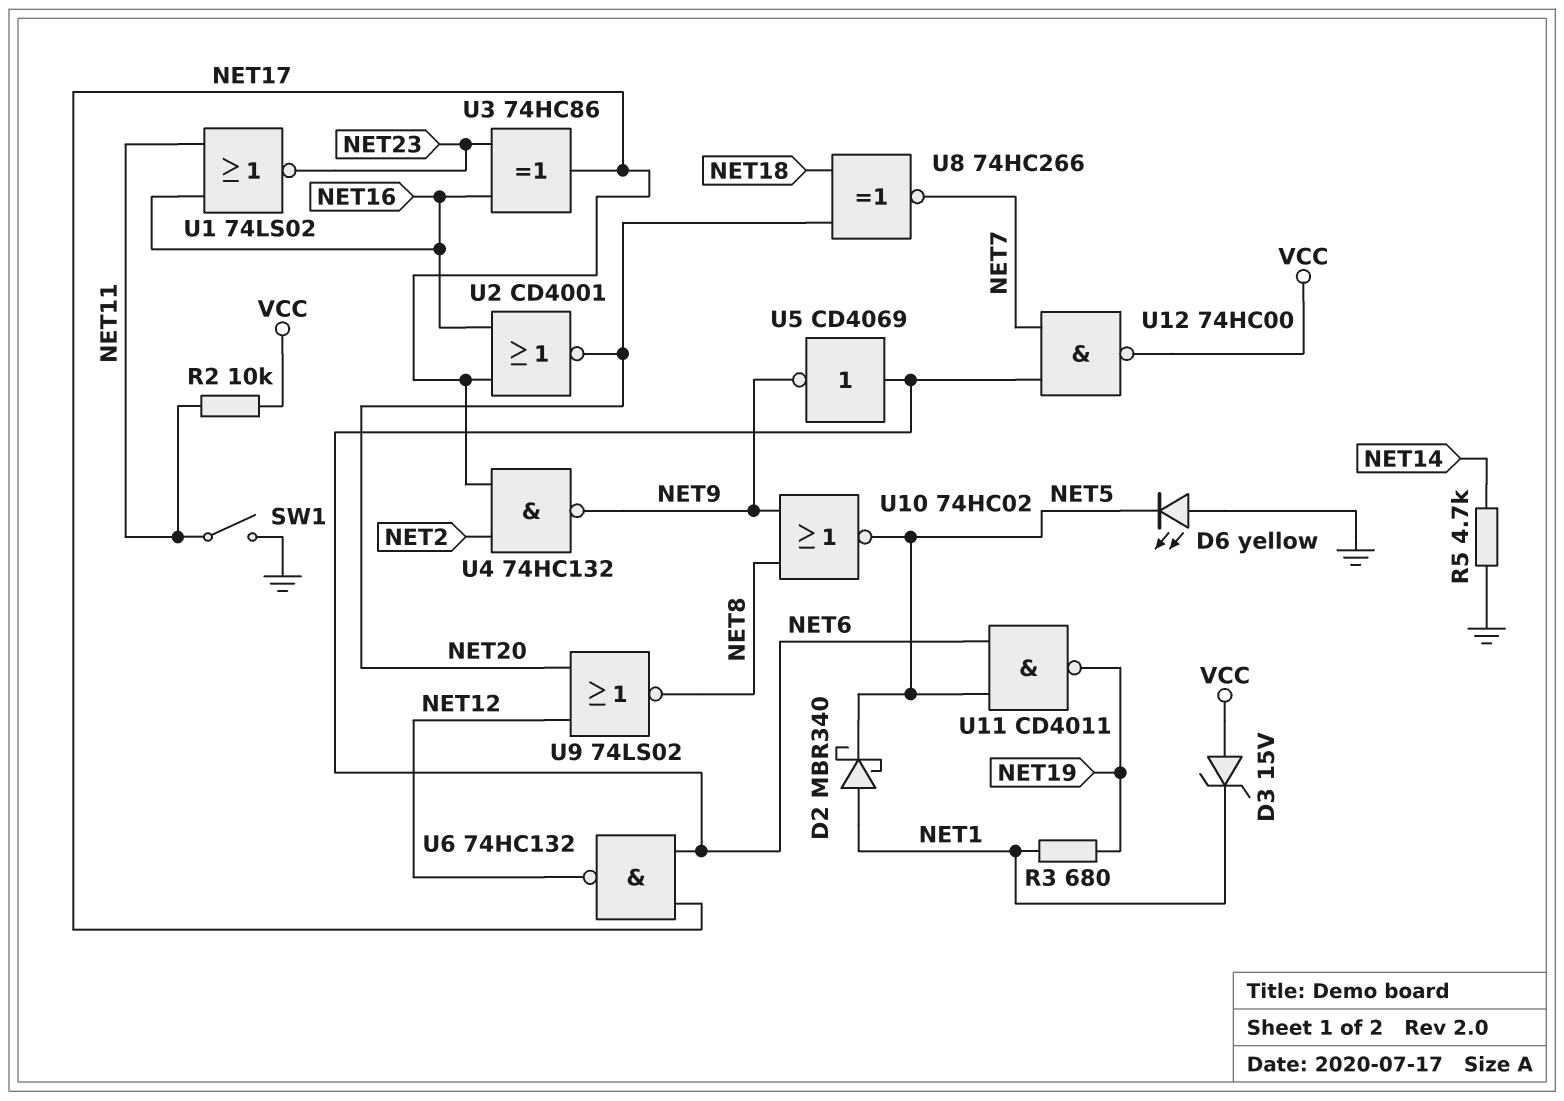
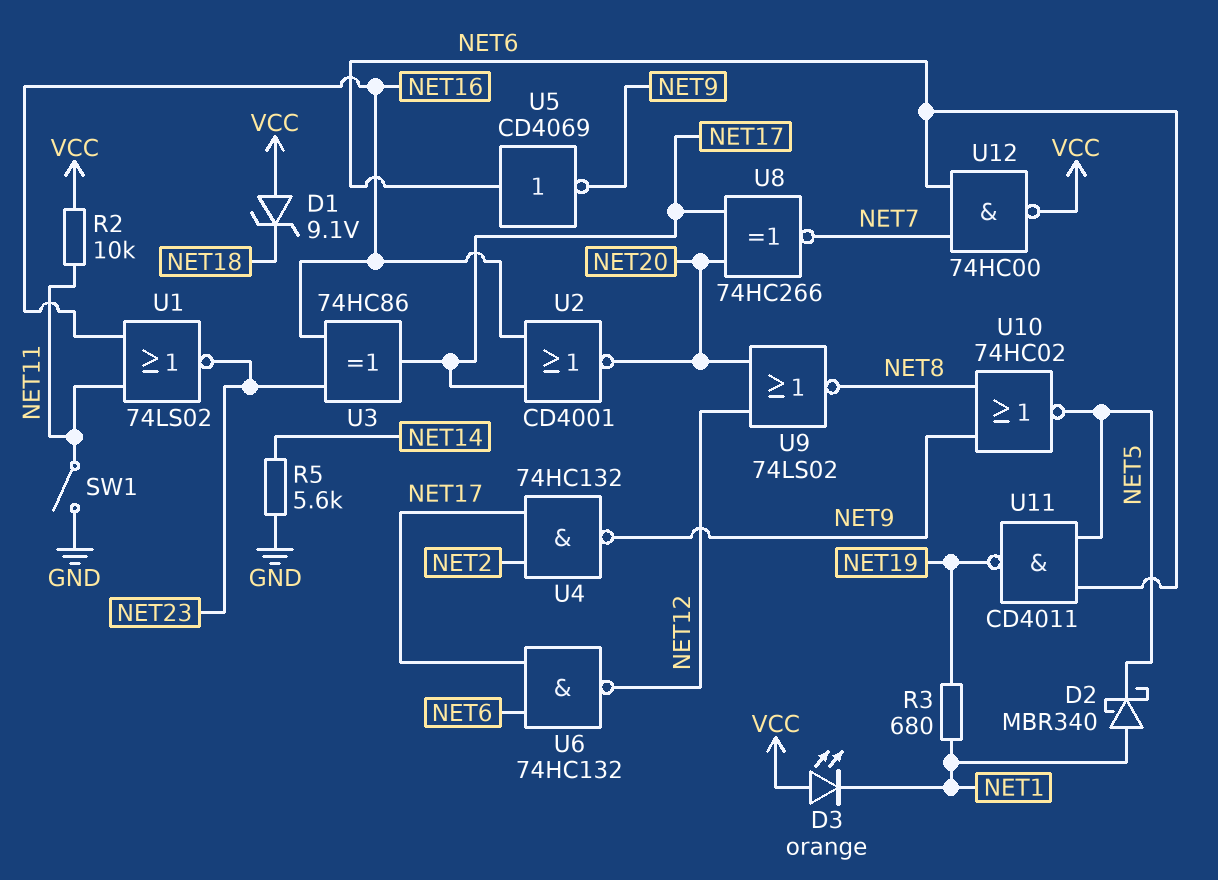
D1: none -> zener 9.1V (A VCC, K NET18)
D3: zener 15V (A VCC, K NET1) -> LED orange (A VCC, K NET1)
D6: LED yellow (A GND, K NET5) -> none
R5: 4.7k (GND, NET14) -> 5.6k (GND, NET14)
U8: XNOR 74HC266 (in NET18, in NET20, out NET7) -> XNOR 74HC266 (in NET17, in NET20, out NET7)

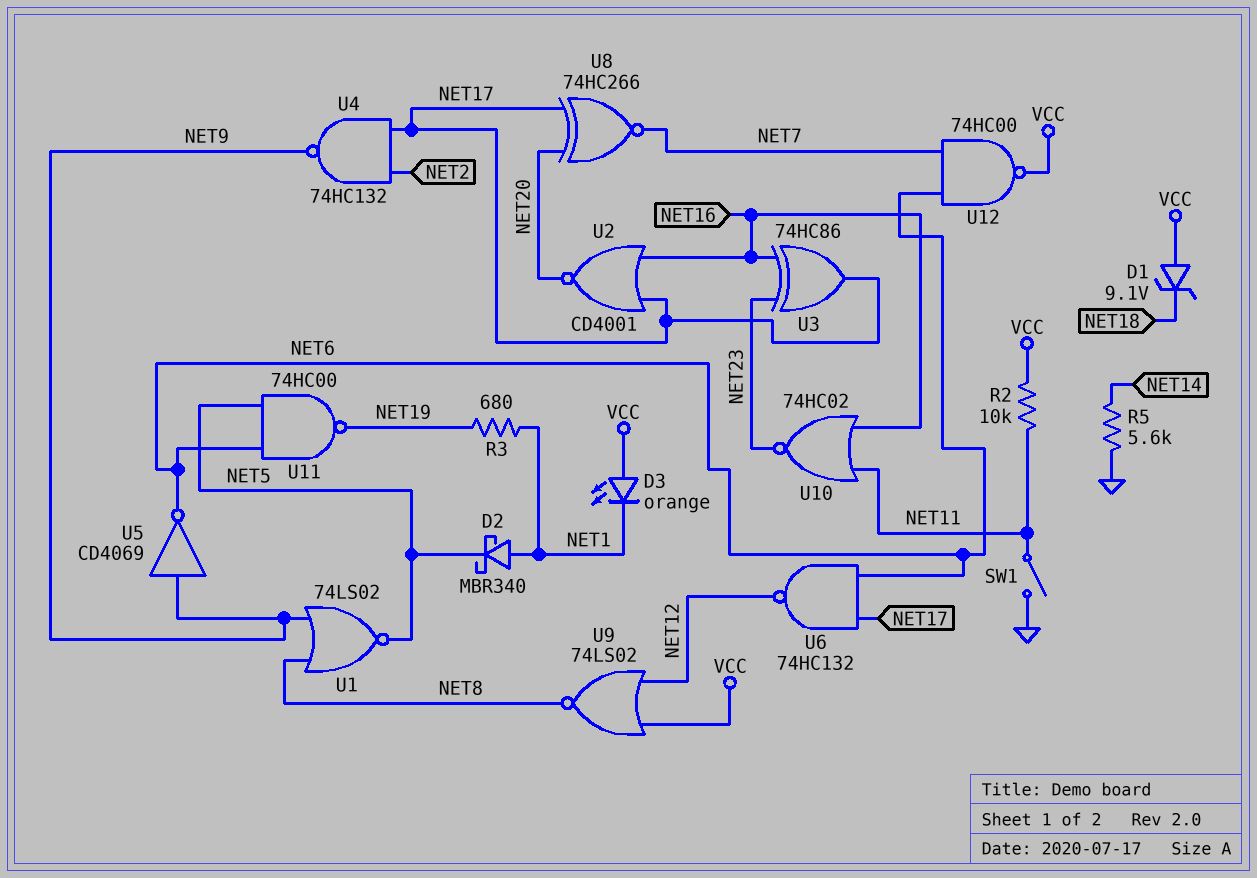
U1: NOR 74LS02 (in NET11, in NET16, out NET23) -> NOR 74LS02 (in NET8, in NET9, out NET5)
U5: NOT CD4069 (in NET6, out NET9) -> NOT CD4069 (in NET9, out NET6)
U9: NOR 74LS02 (in NET12, in NET20, out NET8) -> NOR 74LS02 (in NET12, in VCC, out NET8)
U10: NOR 74HC02 (in NET8, in NET9, out NET5) -> NOR 74HC02 (in NET11, in NET16, out NET23)
U11: NAND CD4011 (in NET5, in NET6, out NET19) -> NAND 74HC00 (in NET5, in NET6, out NET19)

